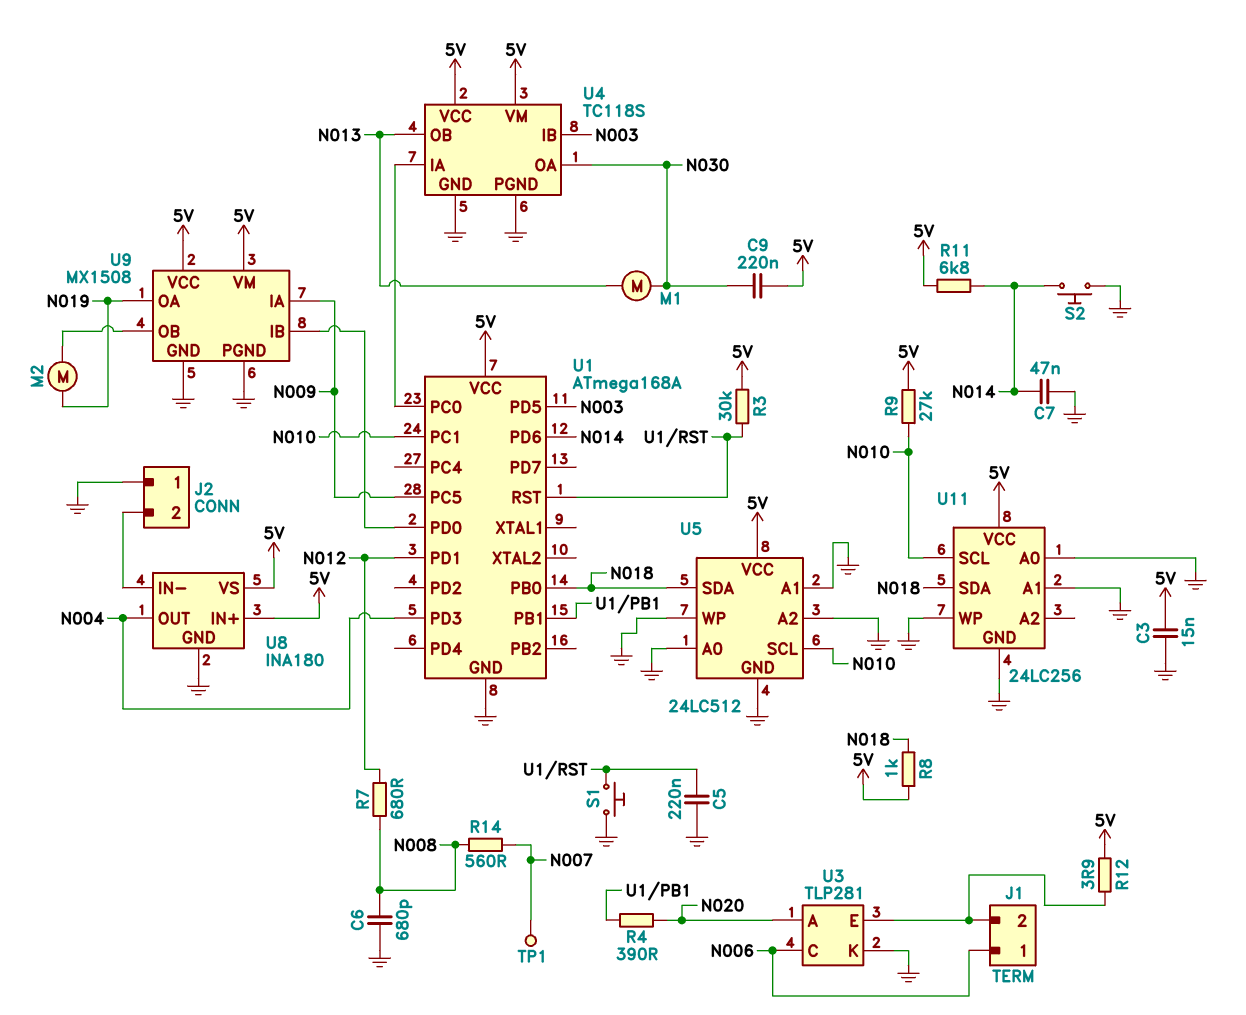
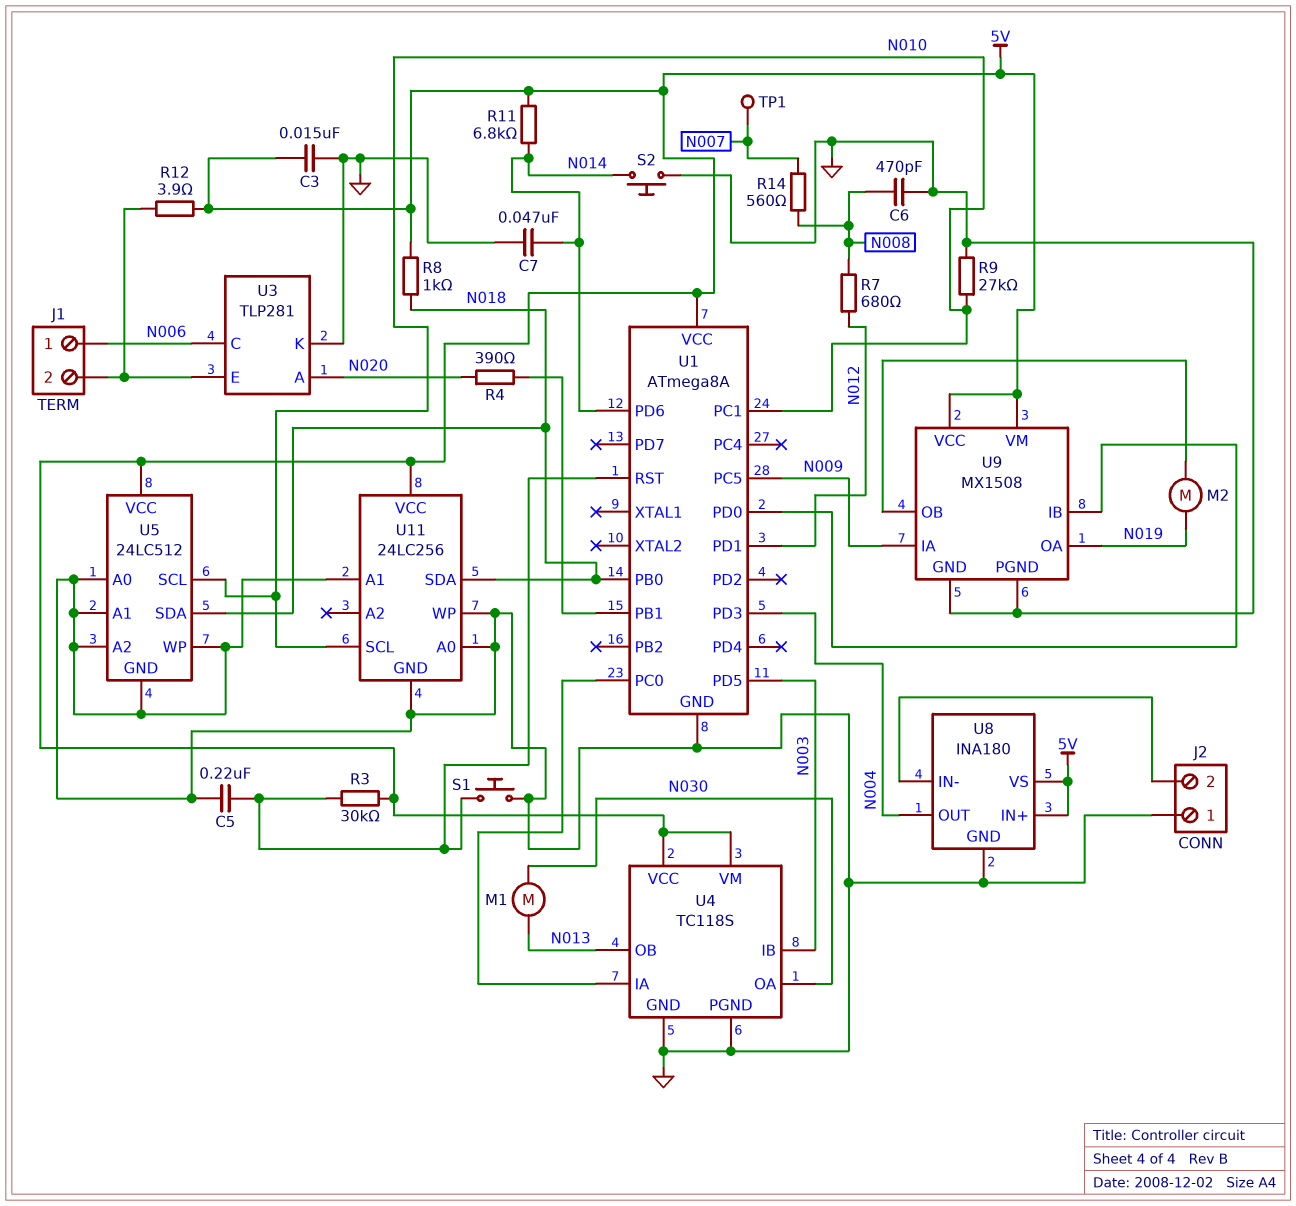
C6: 680pF (GND, N008) -> 470pF (GND, N008)
C9: 220nF (5V, N030) -> none
R9: 27k (5V, N010) -> 27k (GND, N010)
U1: ATmega168A -> ATmega8A

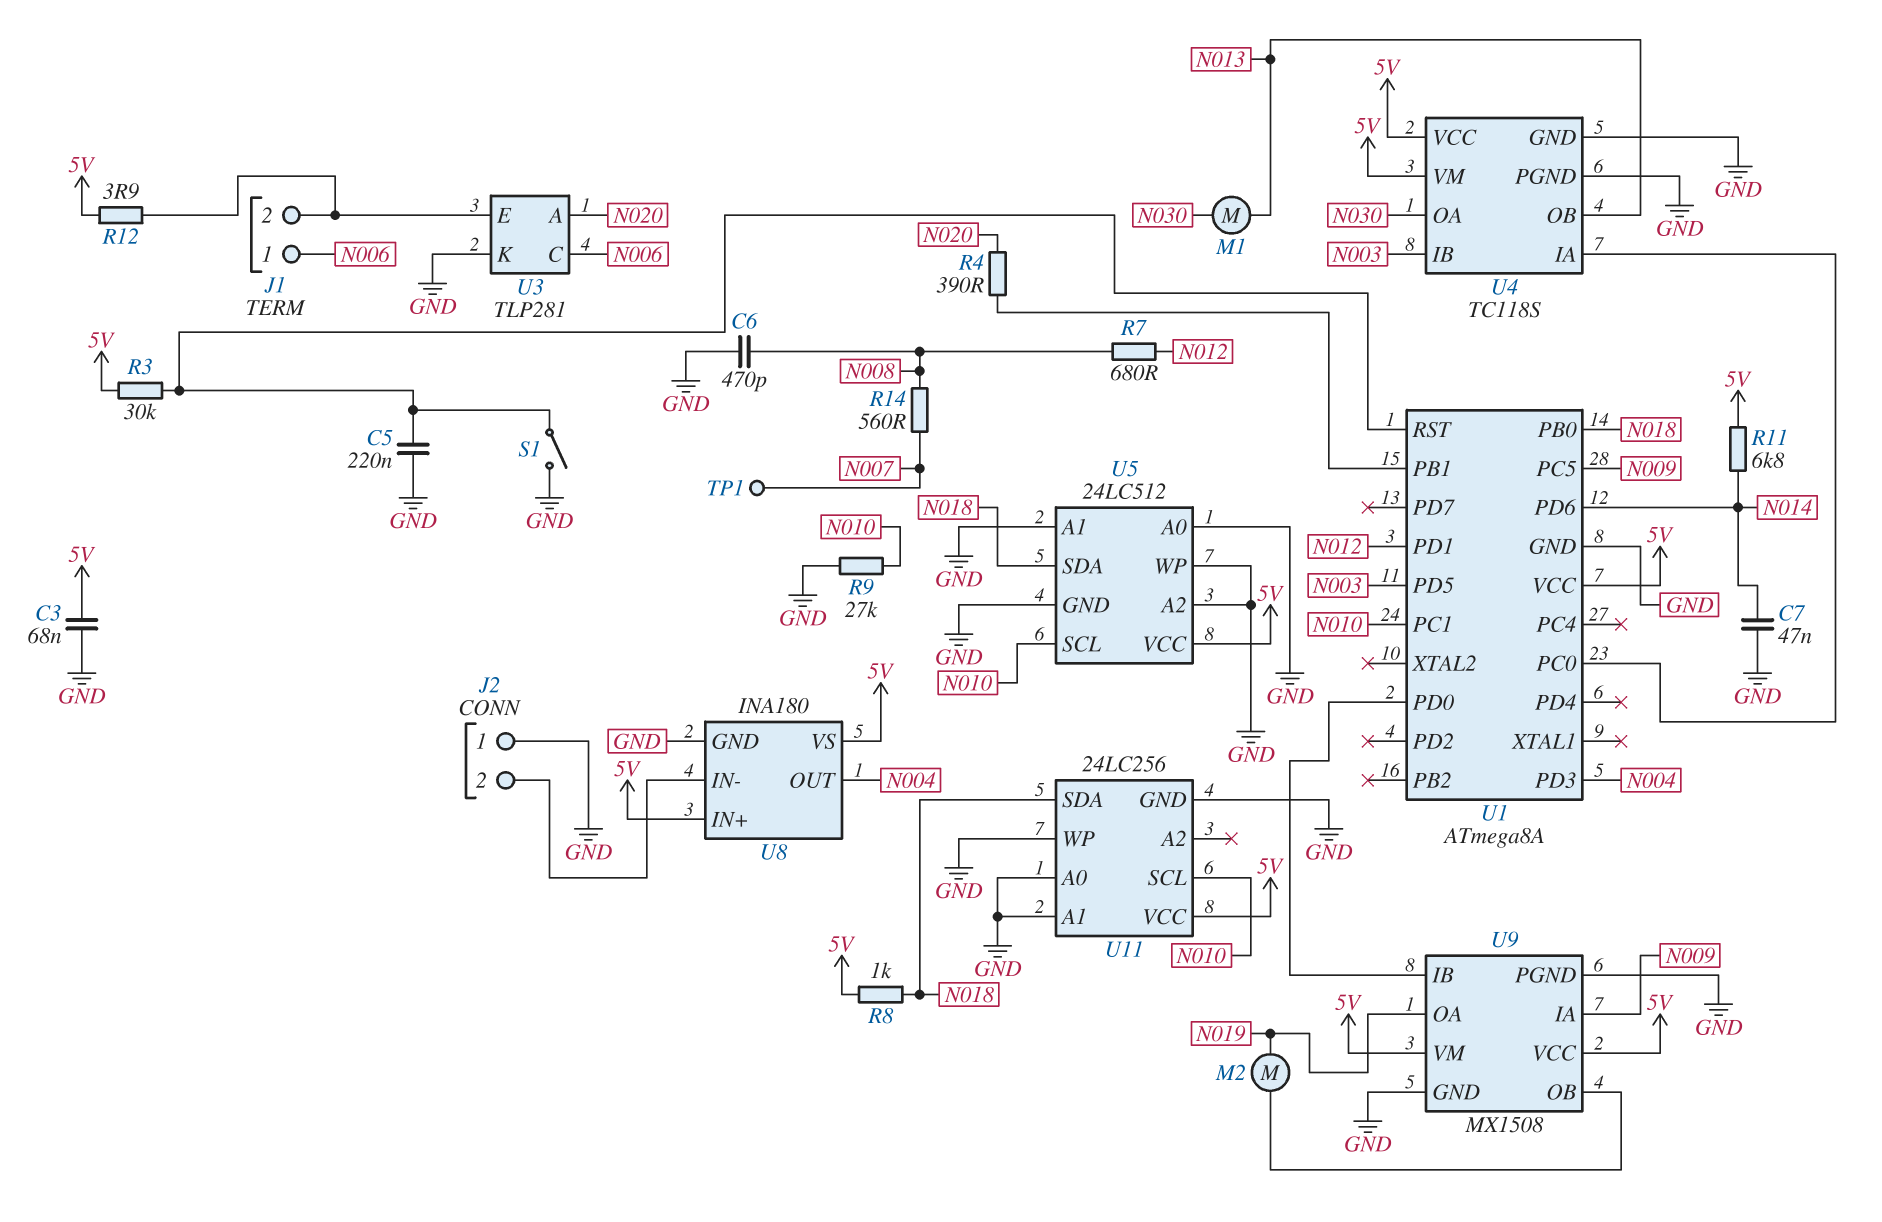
C3: 15nF (5V, GND) -> 68nF (5V, GND)
S1: button (GND, U1/RST) -> switch (GND, U1/RST)
S2: button (GND, N014) -> none

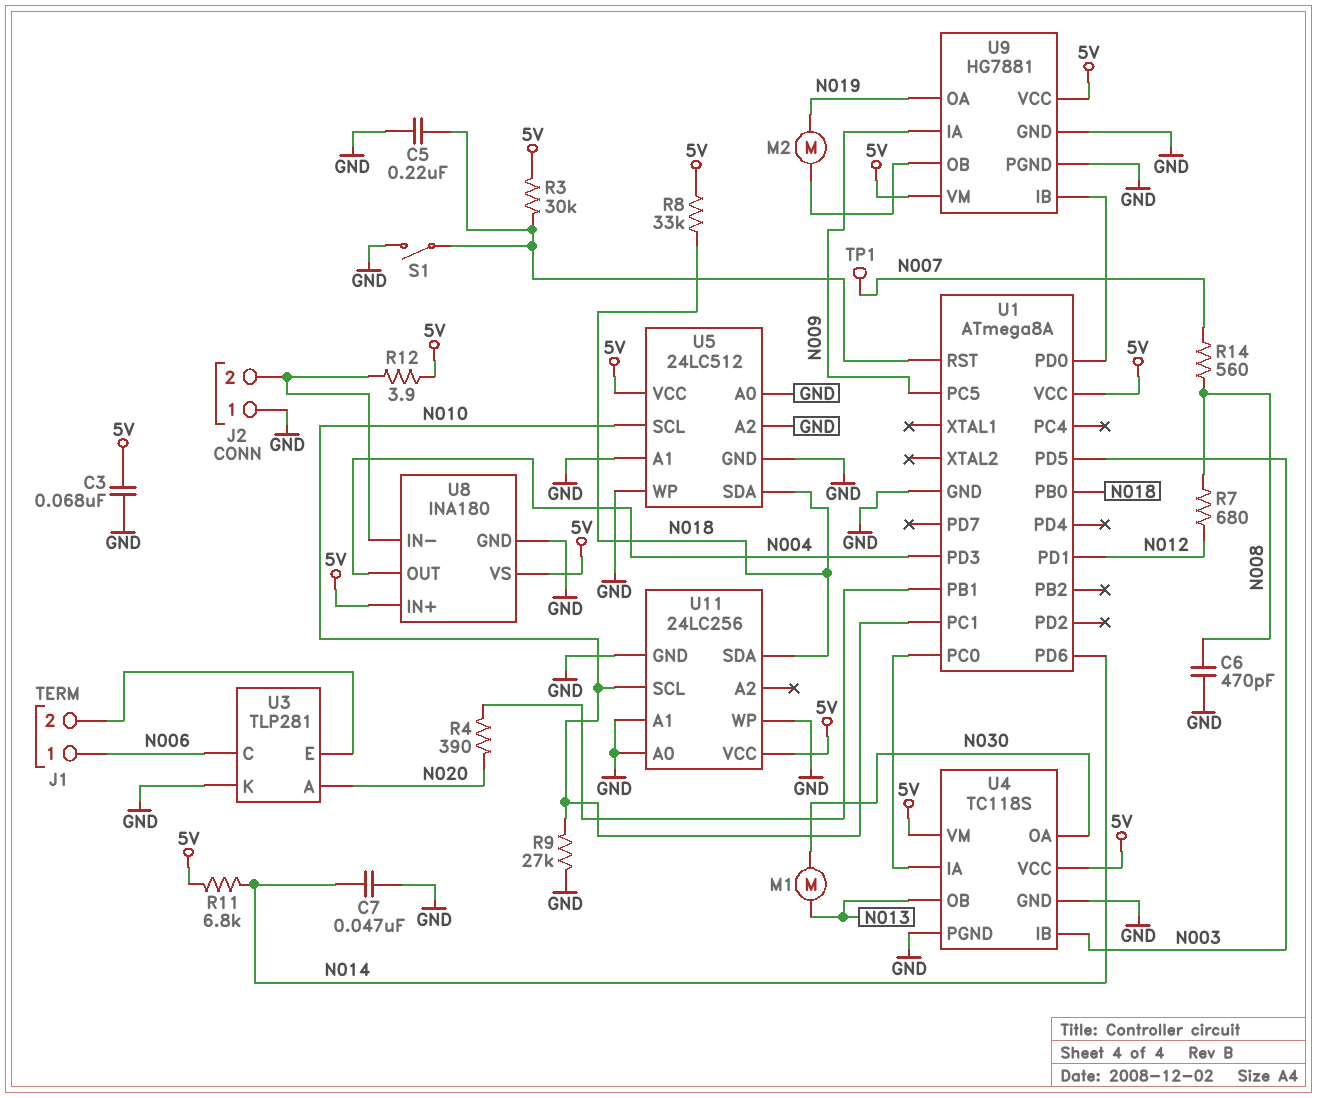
R8: 1k (5V, N018) -> 33k (5V, N018)
R12: 3.9 (5V, J1/2) -> 3.9 (5V, J2/2)
U9: MX1508 -> HG7881

